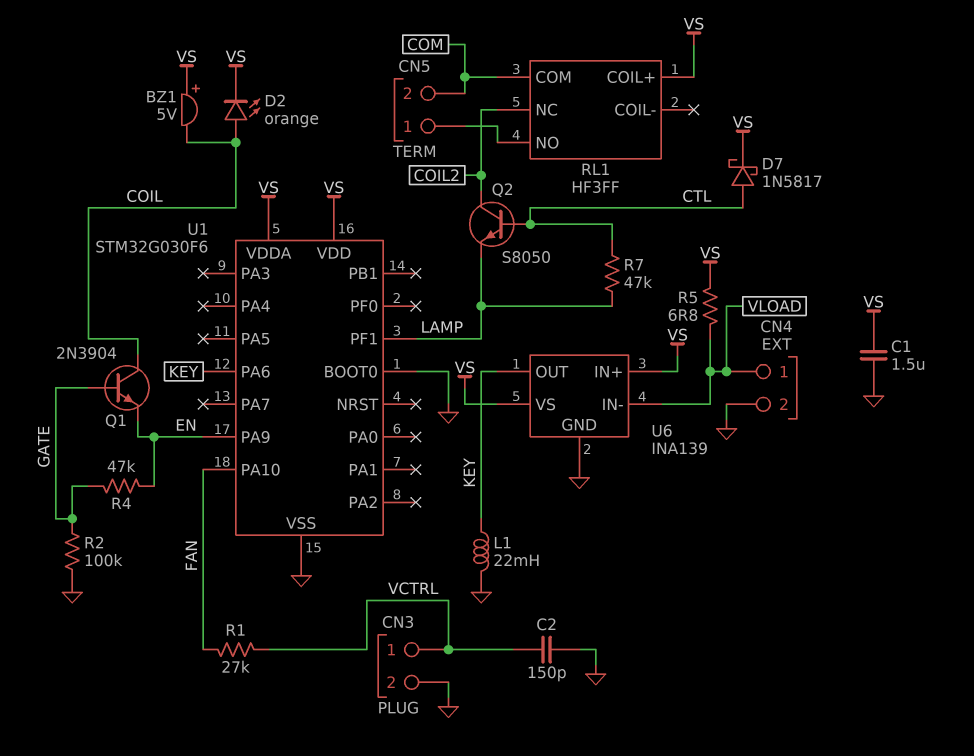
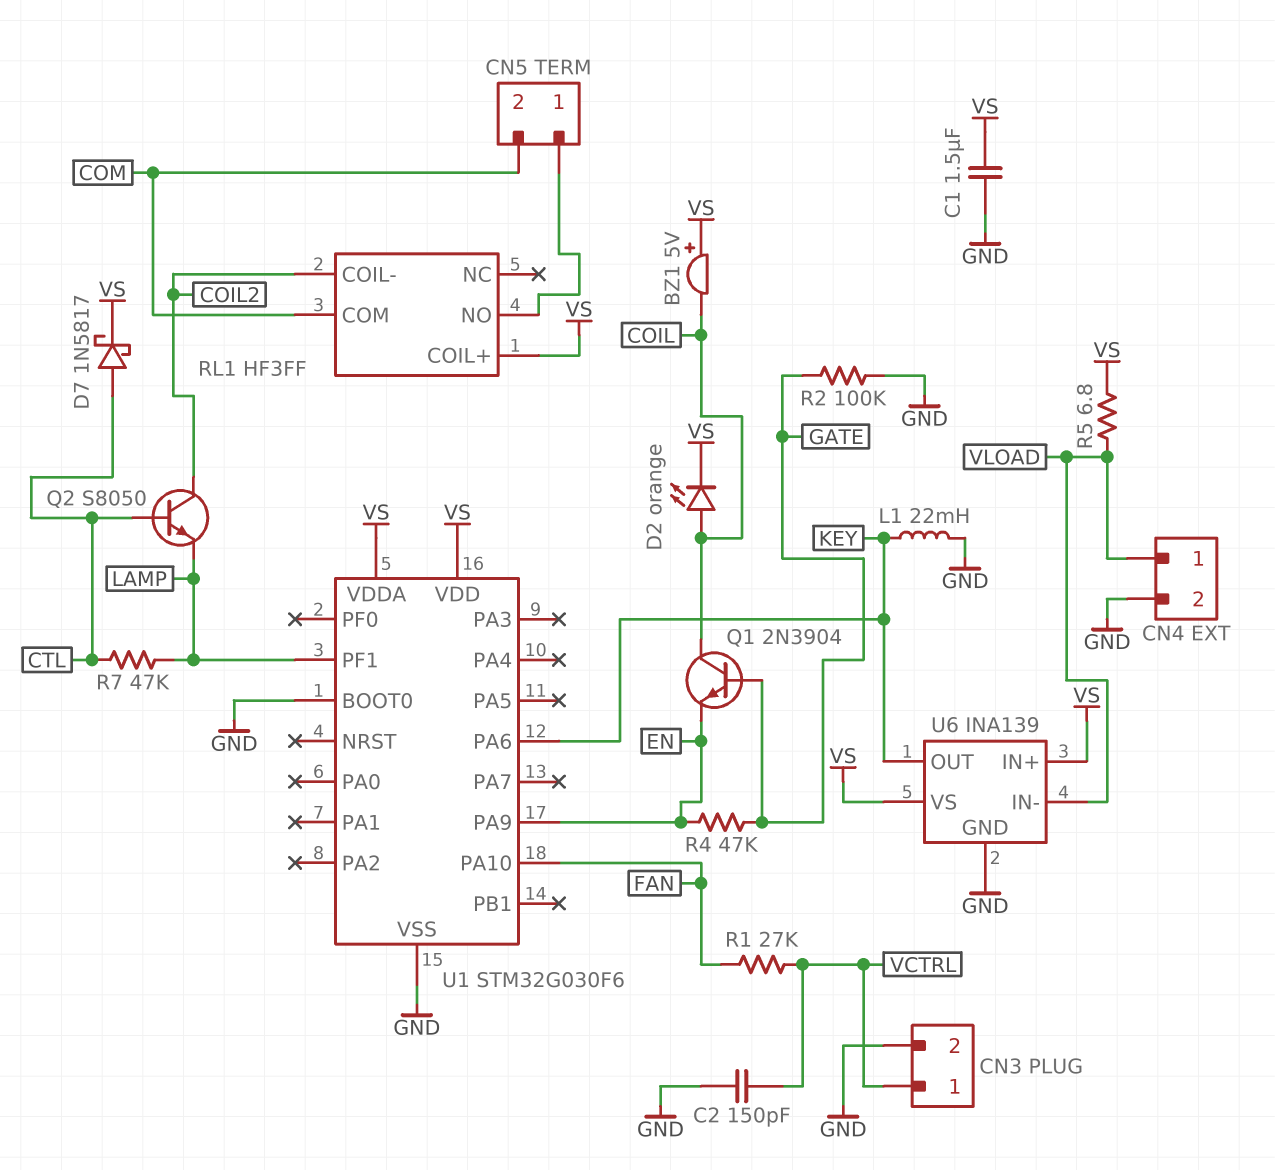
RL1 pin COIL-: none -> COIL2
RL1 pin NC: COIL2 -> none

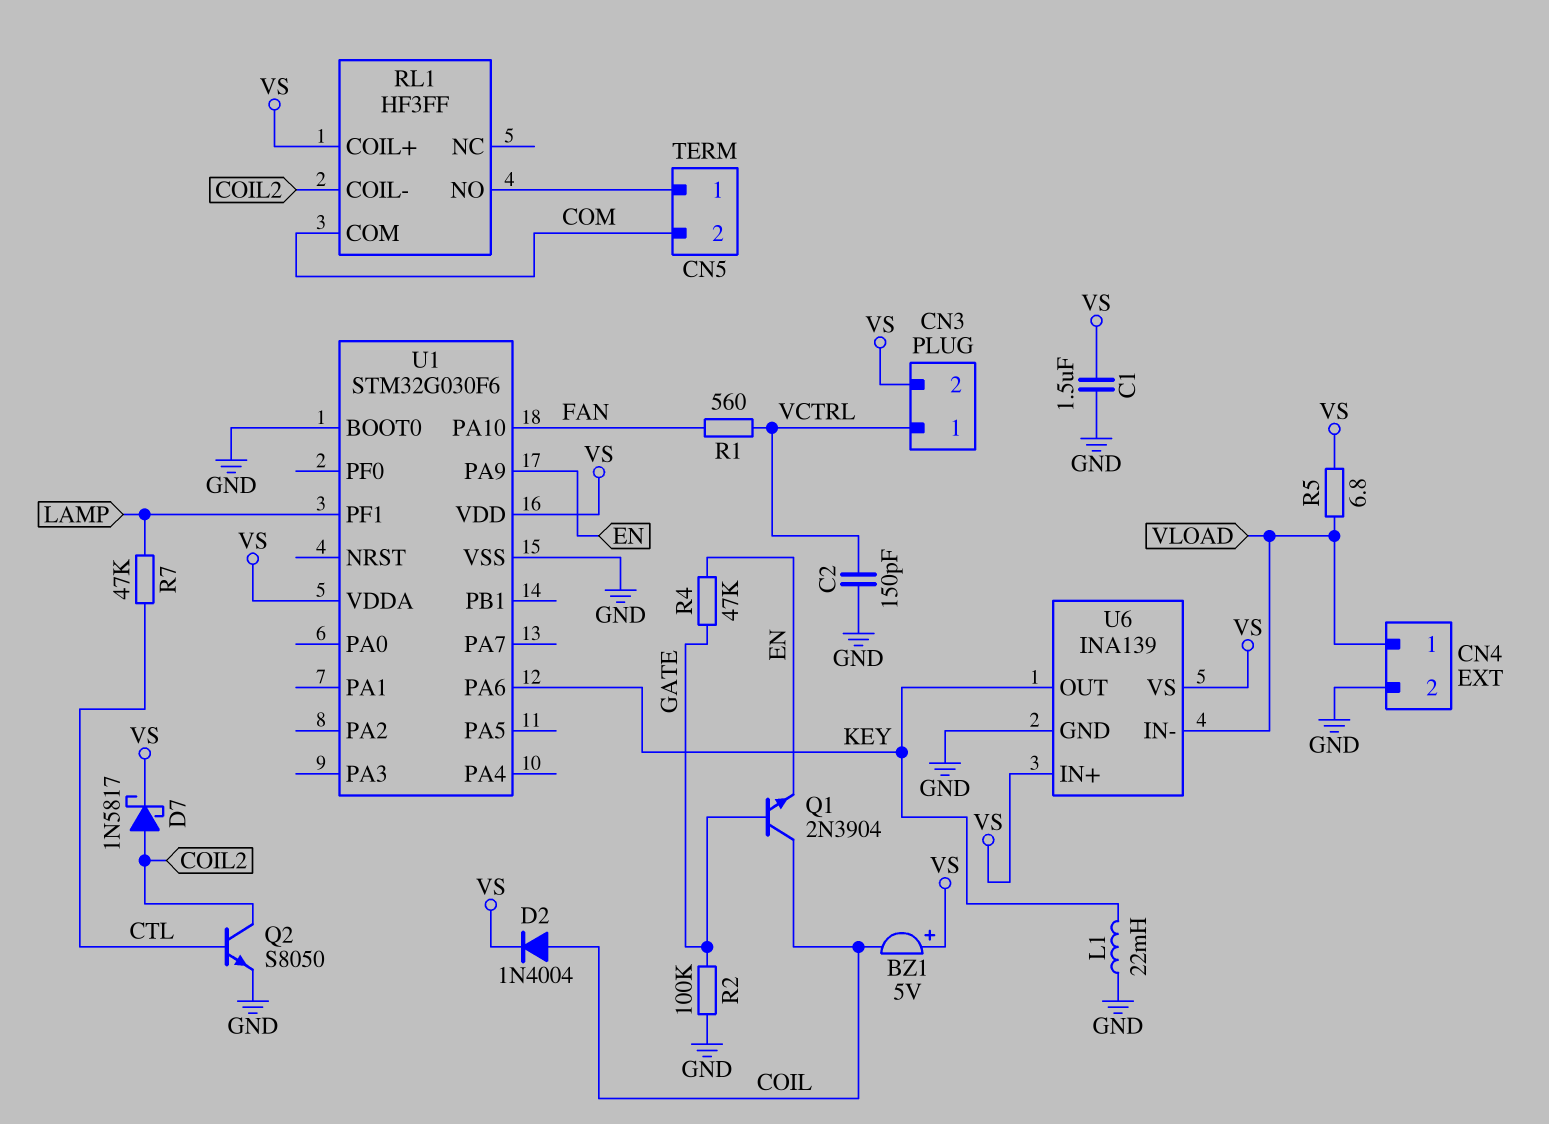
CN3 pin 2: GND -> VS
D2: LED orange (A COIL, K VS) -> diode 1N4004 (A COIL, K VS)
D7: schottky 1N5817 (A CTL, K VS) -> schottky 1N5817 (A COIL2, K VS)
Q2: NPN S8050 (B CTL, C COIL2, E LAMP) -> NPN S8050 (B CTL, C COIL2, E GND)
R1: 27k (FAN, VCTRL) -> 560 (FAN, VCTRL)

